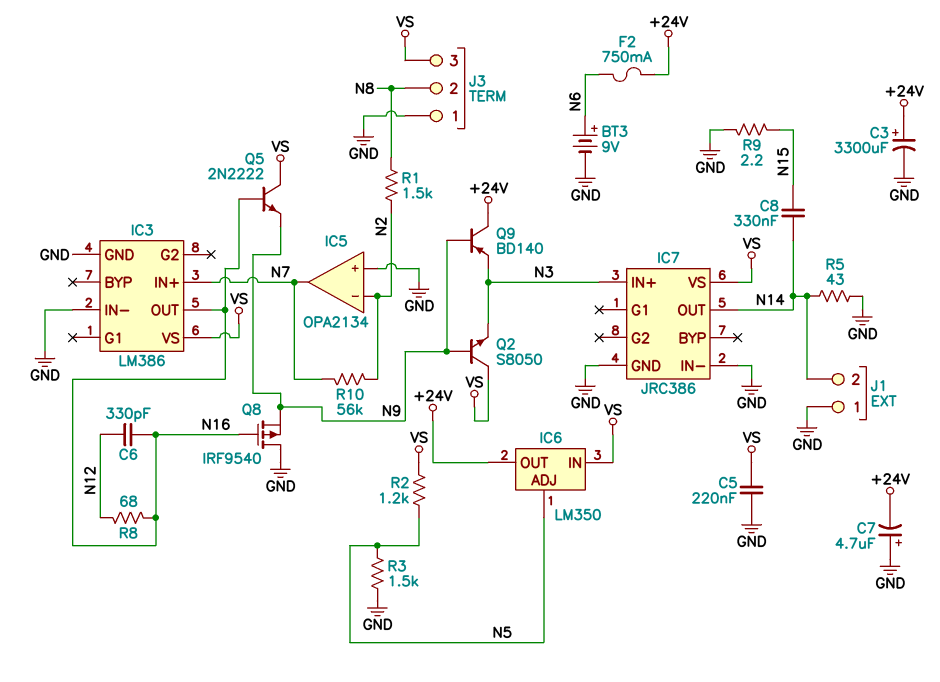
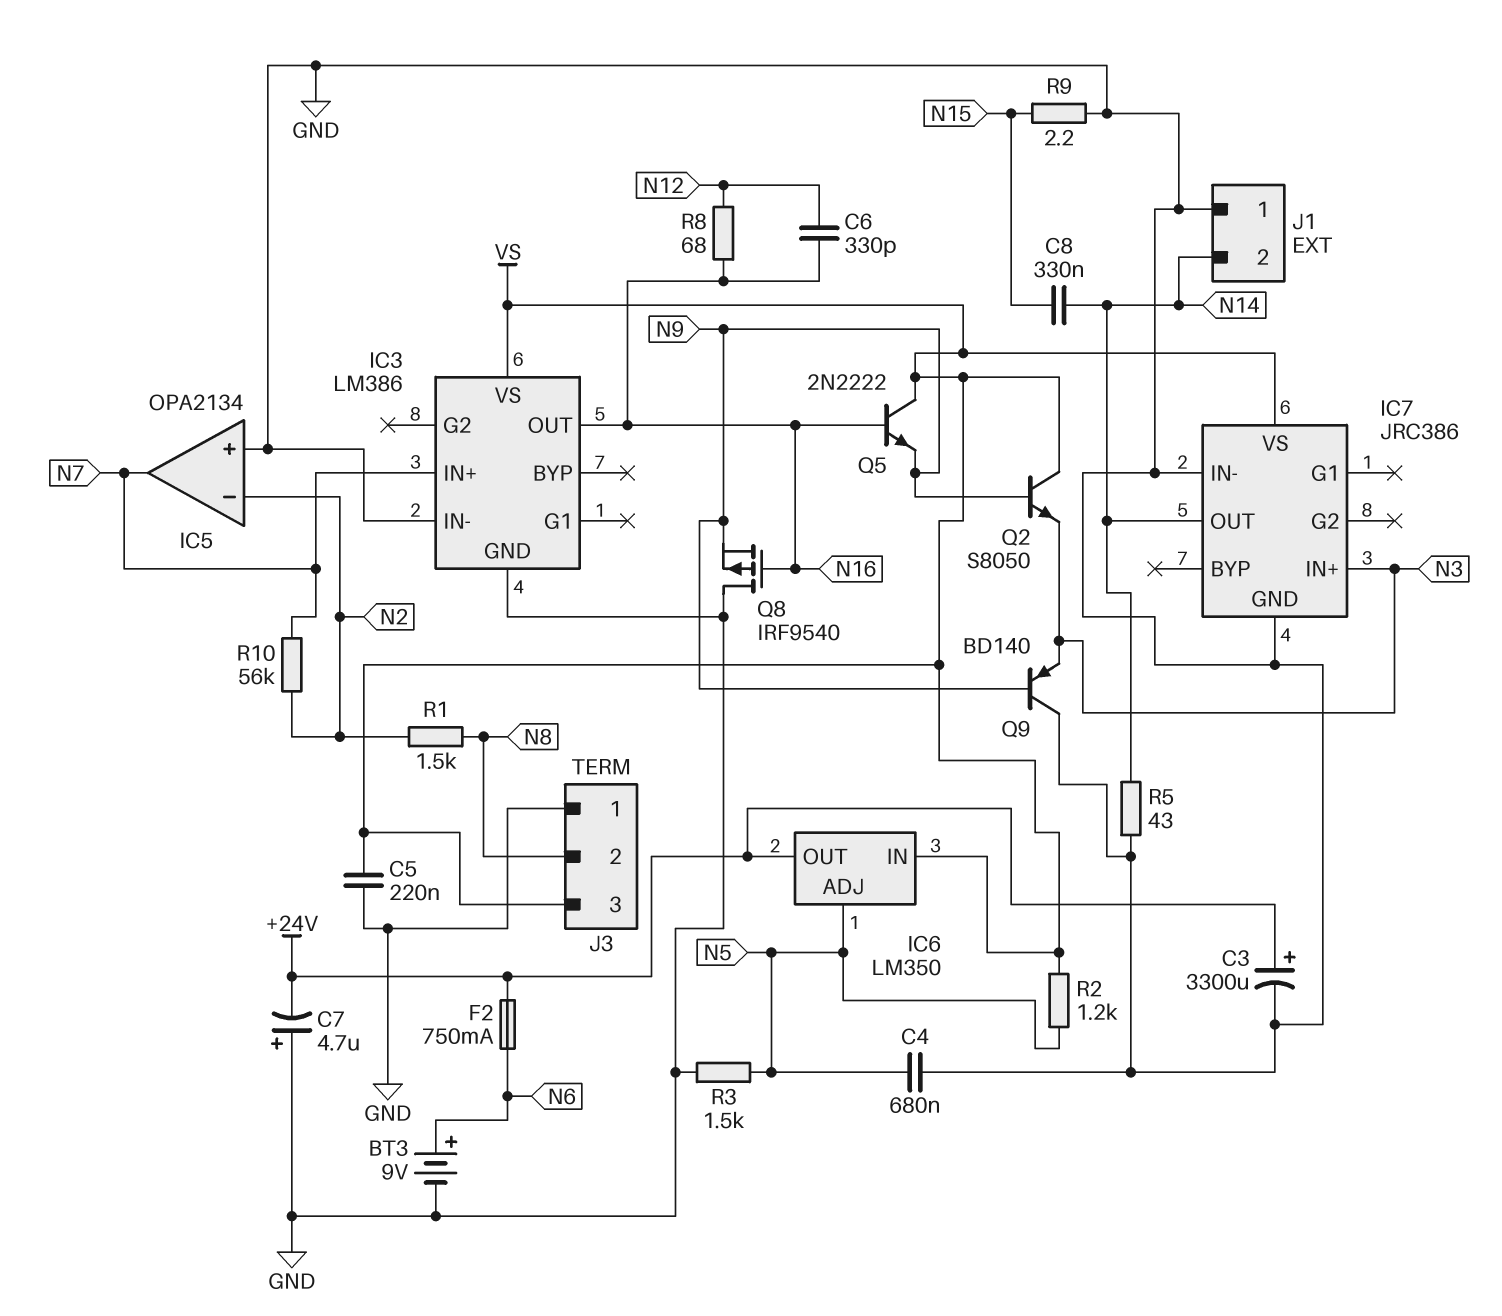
C4: none -> 680nF (GND, N5)
Q9: PNP BD140 (B N9, C +24V, E N3) -> PNP BD140 (B N9, C GND, E N3)

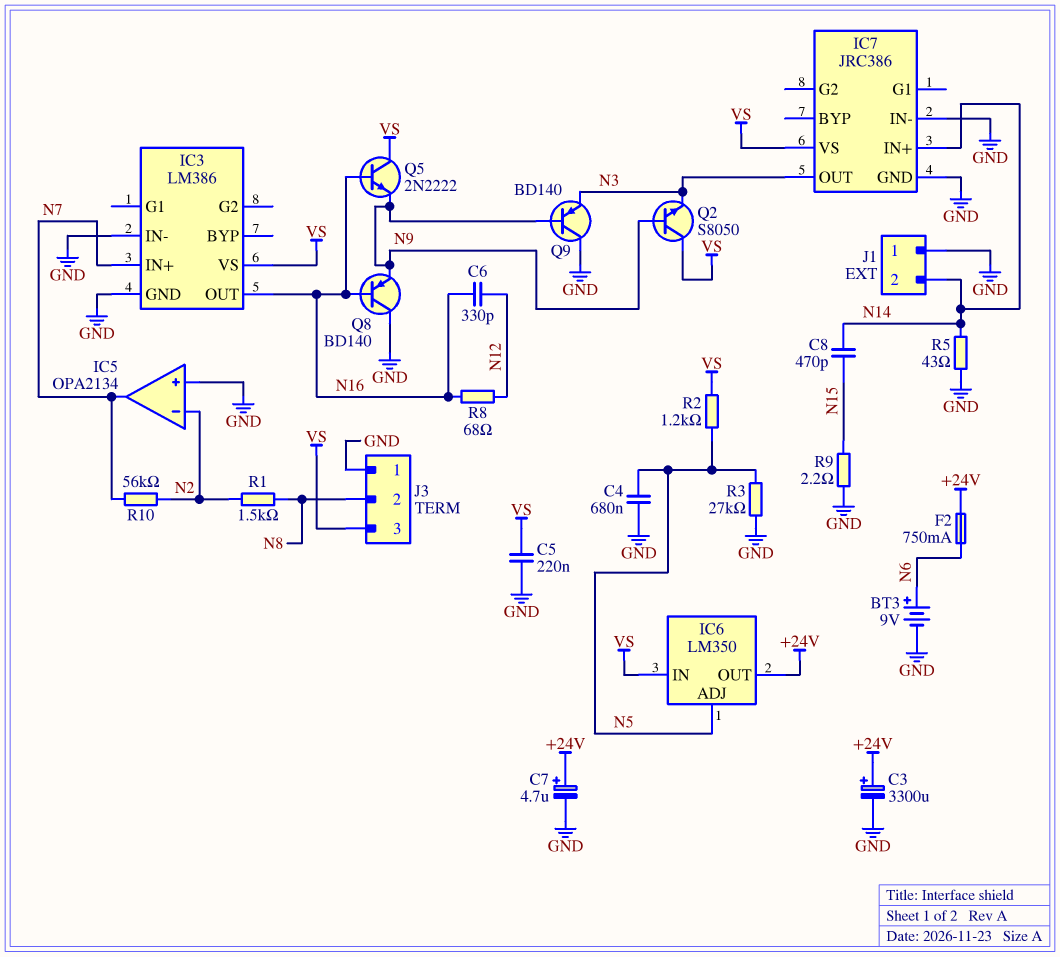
C7: 4.7uF (plus GND, minus +24V) -> 4.7uF (plus +24V, minus GND)
C8: 330nF (N14, N15) -> 470pF (N14, N15)
IC7 pin IN+: N3 -> N14
IC7 pin OUT: N14 -> N3
Q8: PMOS IRF9540 (G N16, D GND, S N9) -> PNP BD140 (B N16, C GND, E N9)
R3: 1.5k (GND, N5) -> 27k (GND, N5)

